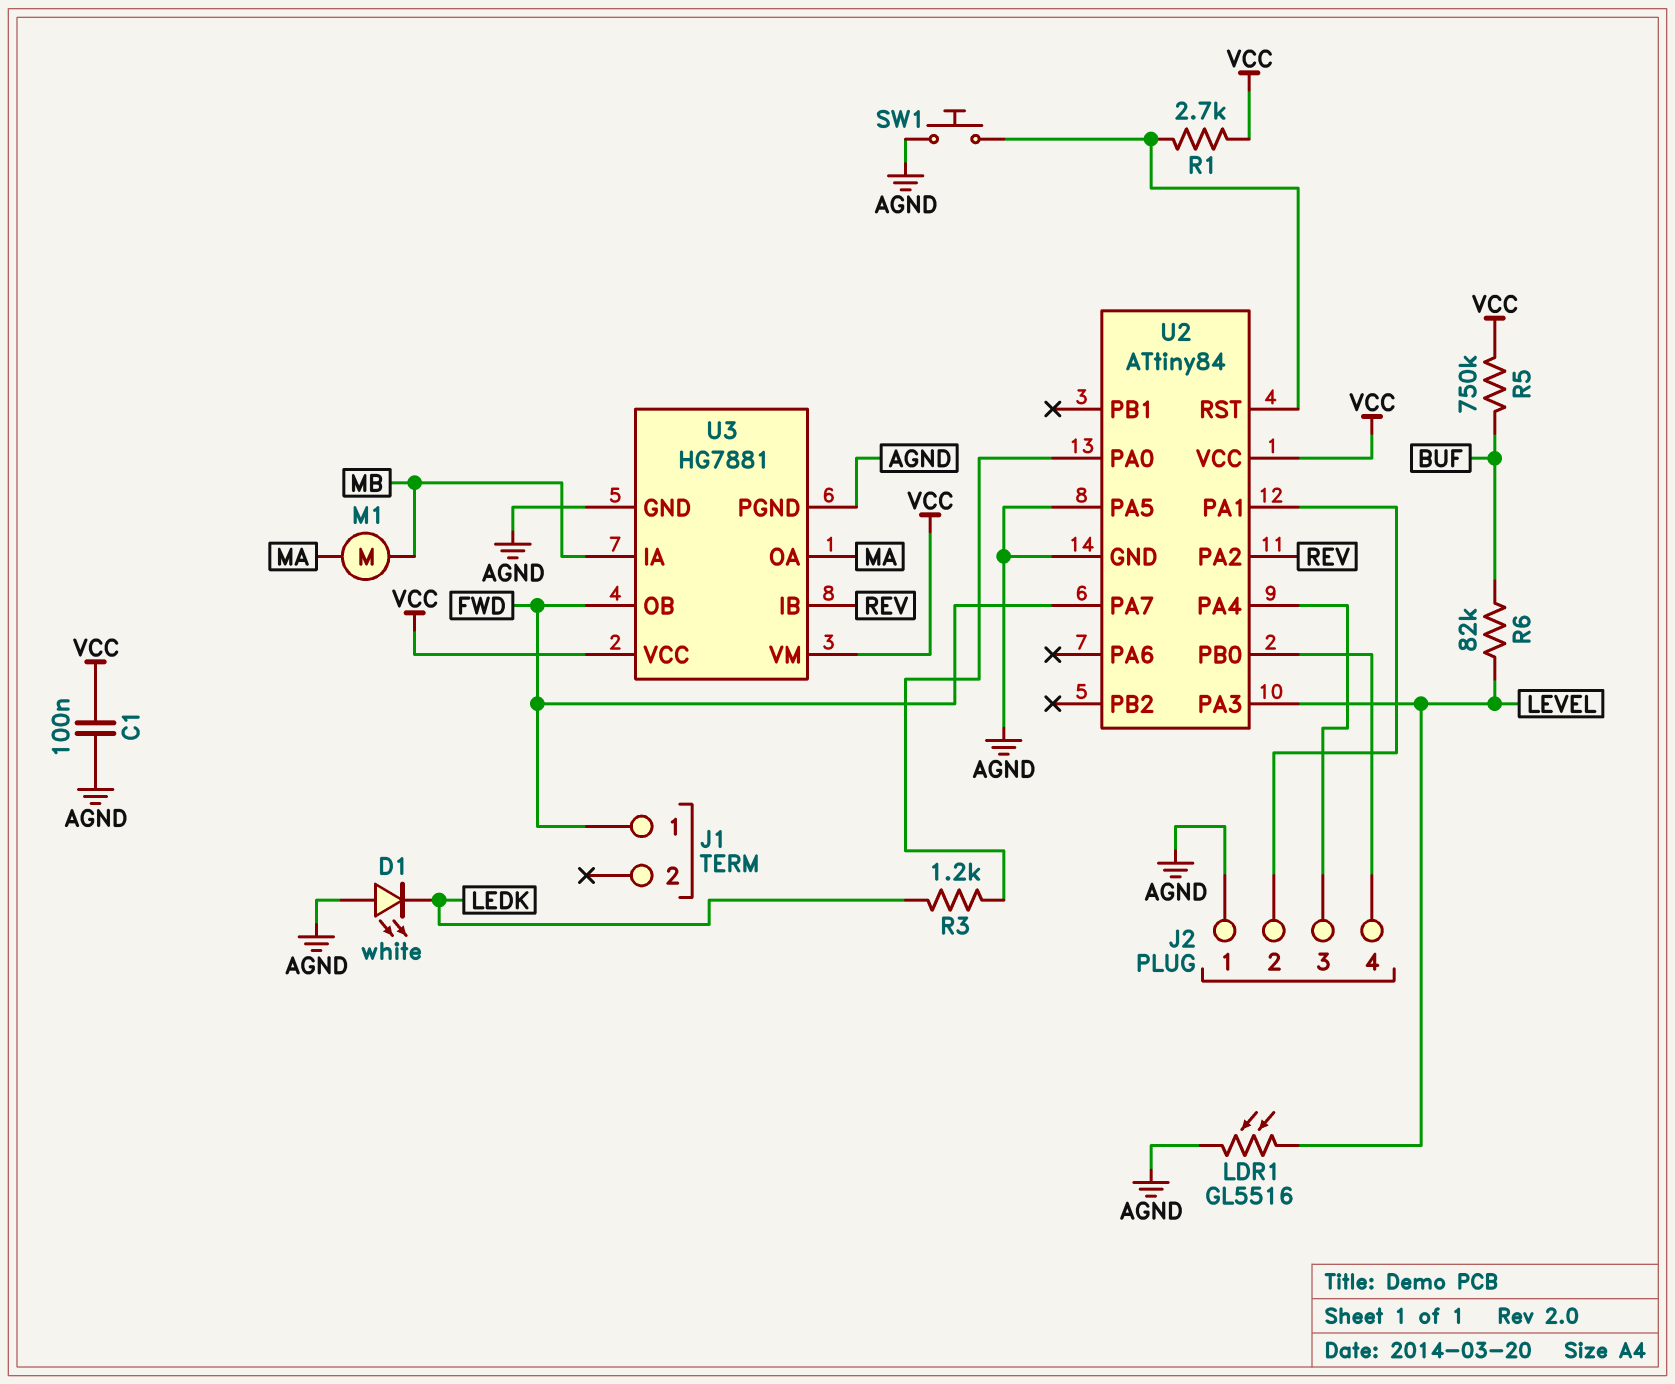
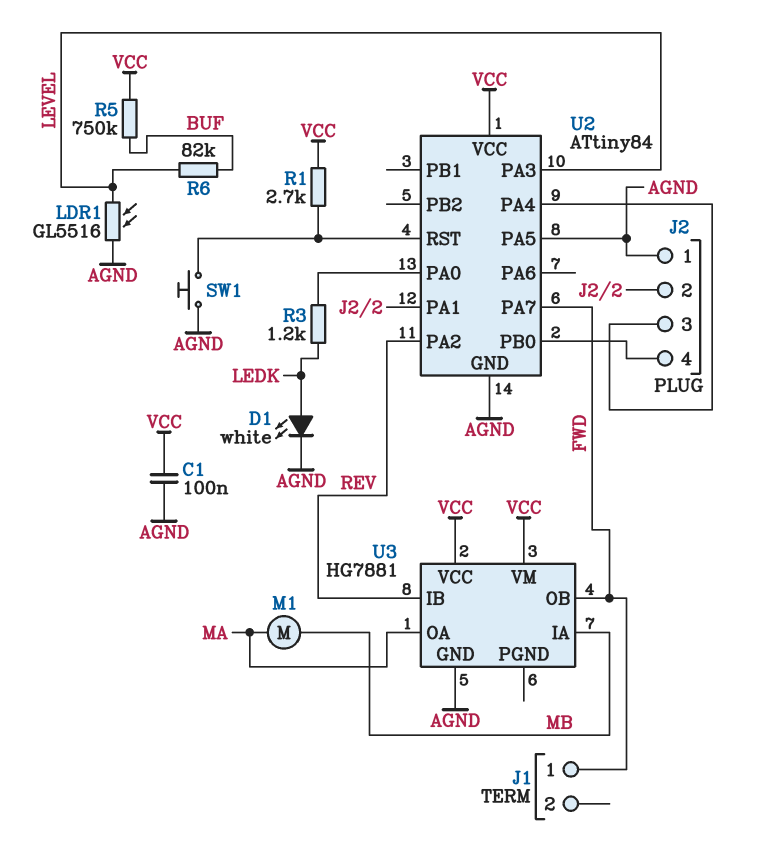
D1: LED white (A AGND, K LEDK) -> LED white (A LEDK, K AGND)
U3 pin PGND: AGND -> none

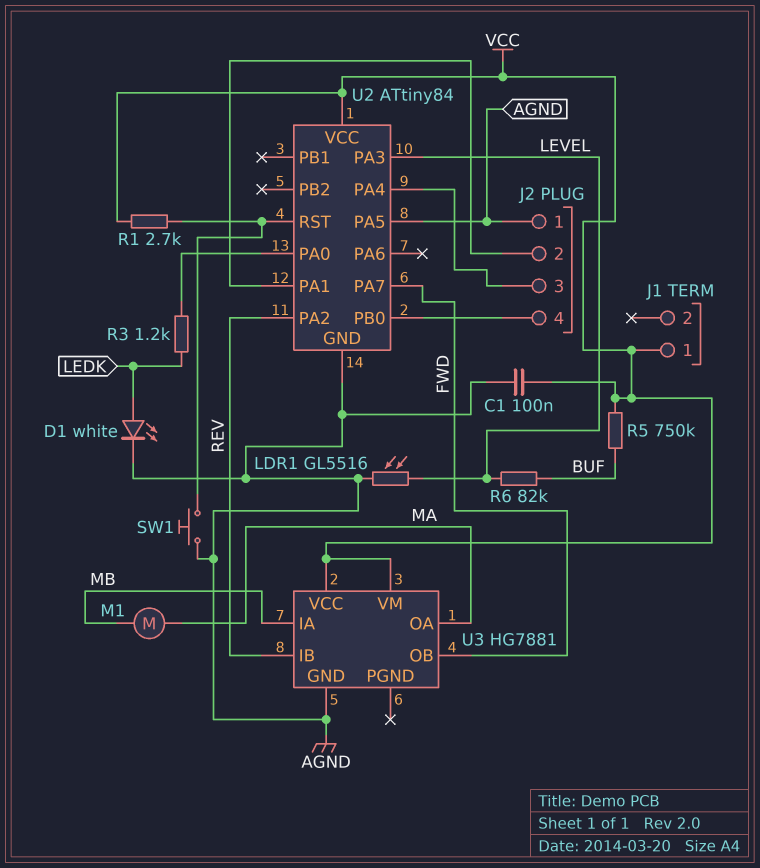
J1 pin 1: FWD -> VCC

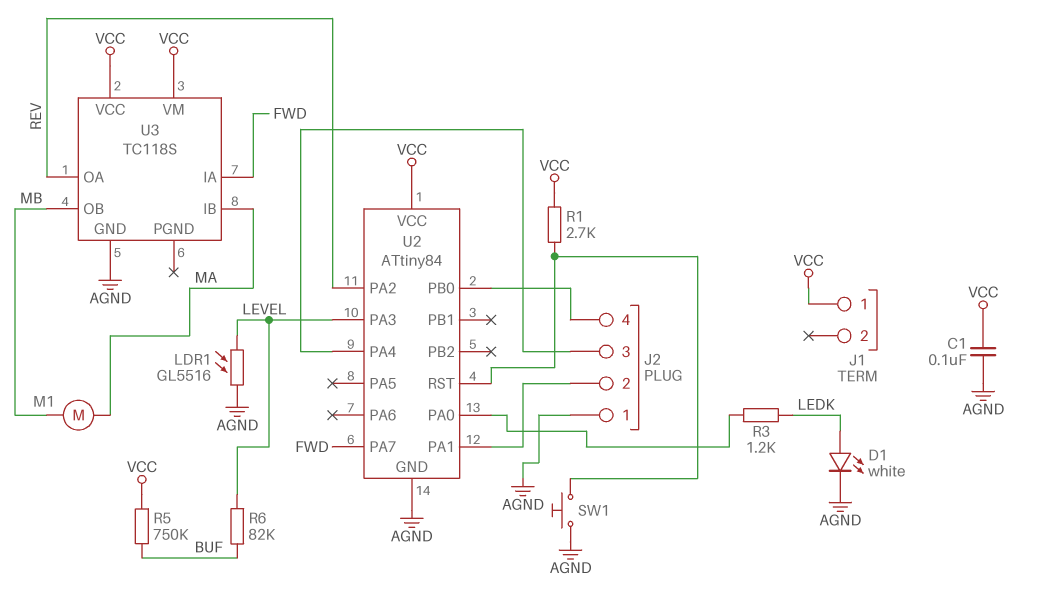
U2 pin PA5: AGND -> none
U3: HG7881 -> TC118S
U3 pin IA: MB -> FWD
U3 pin IB: REV -> MA
U3 pin OA: MA -> REV
U3 pin OB: FWD -> MB

